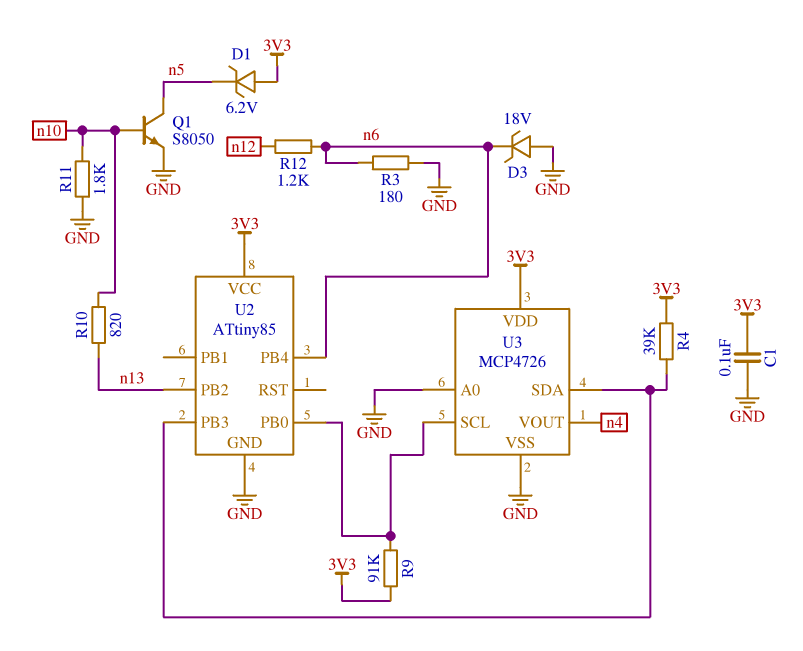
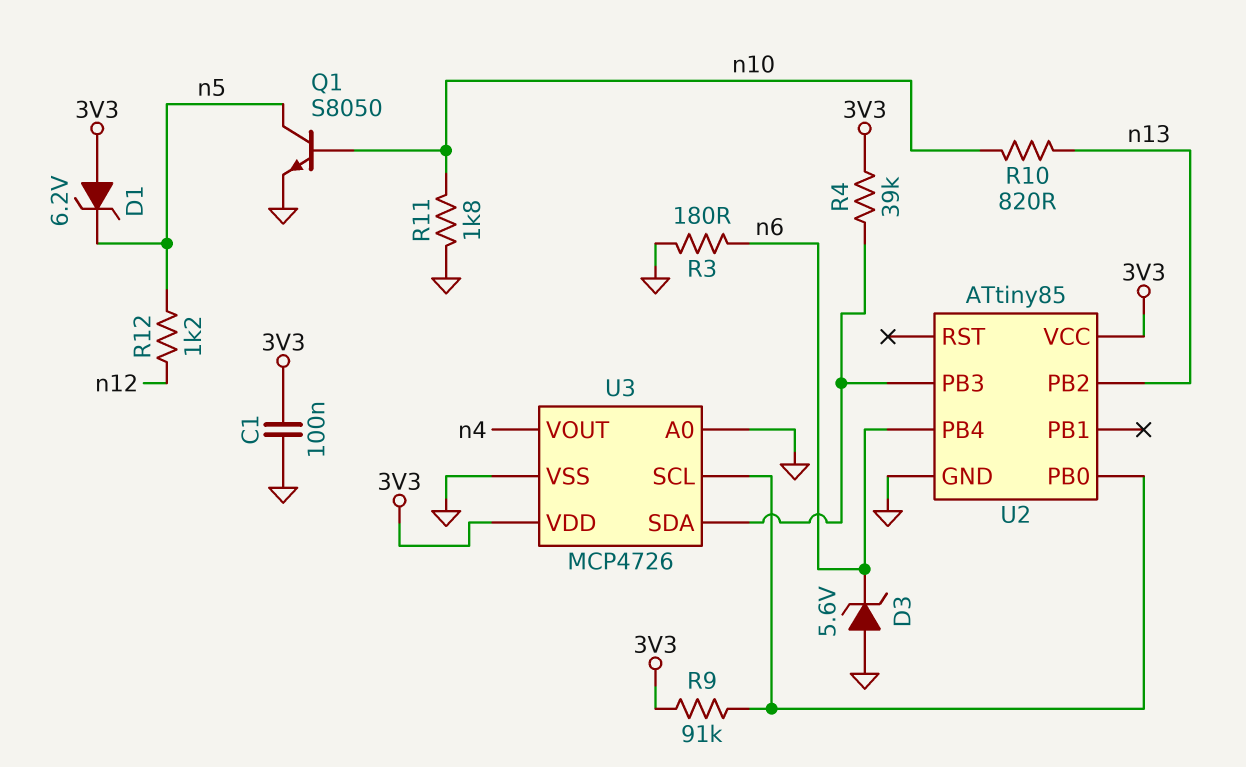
D3: zener 18V (A GND, K n6) -> zener 5.6V (A GND, K n6)
R12: 1.2k (n6, n12) -> 1.2k (n5, n12)

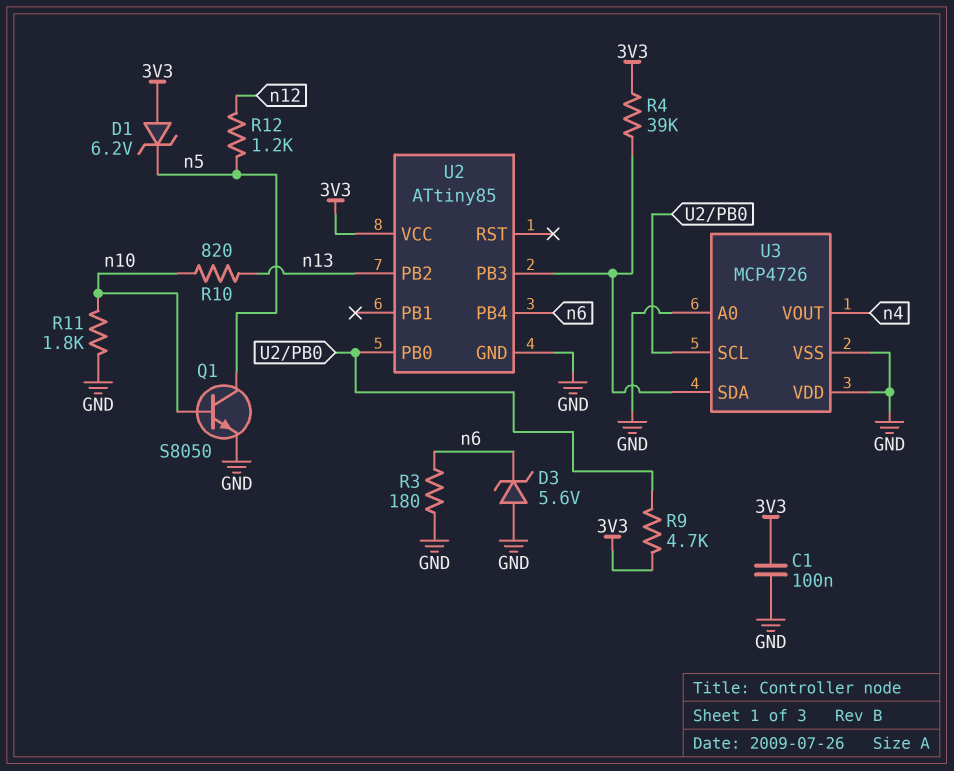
R9: 91k (3V3, U2/PB0) -> 4.7k (3V3, U2/PB0)
U3 pin VDD: 3V3 -> GND

